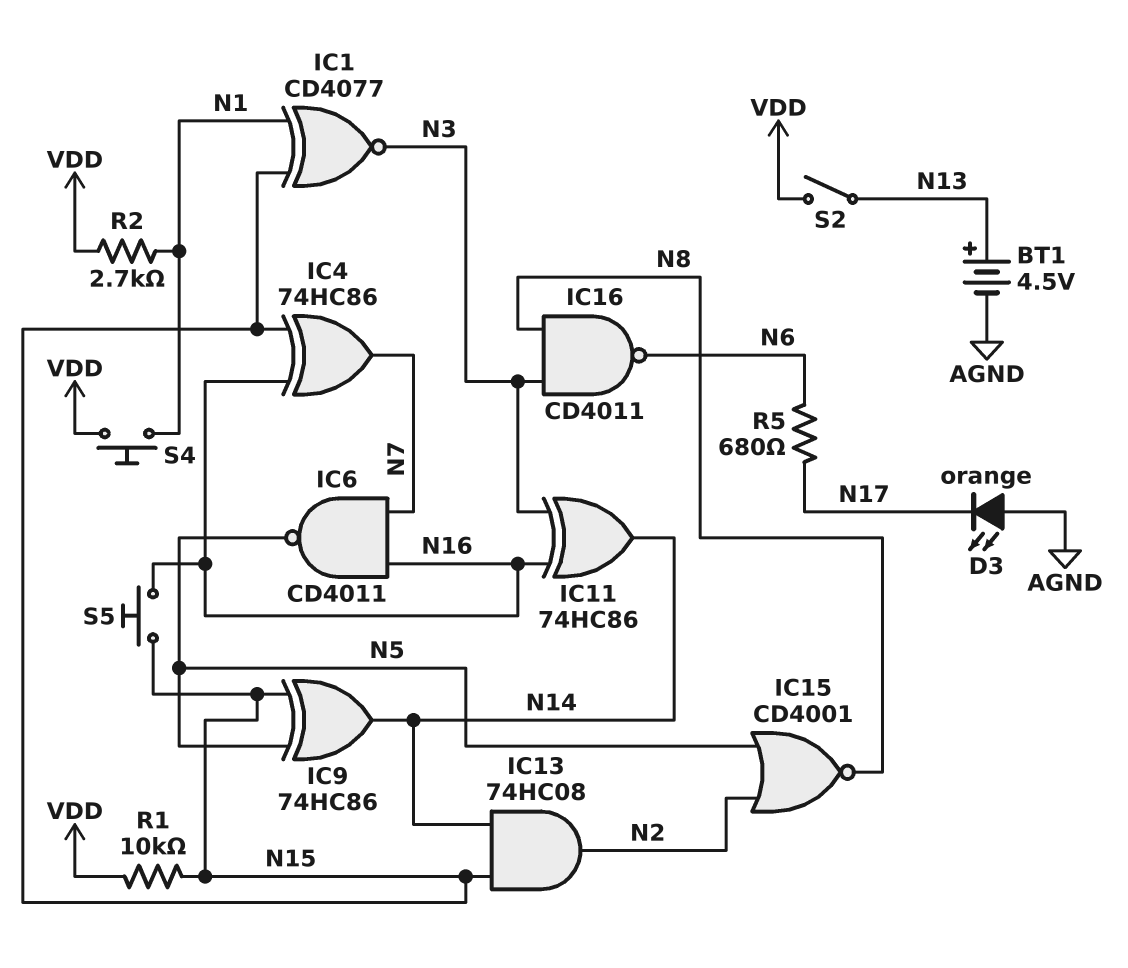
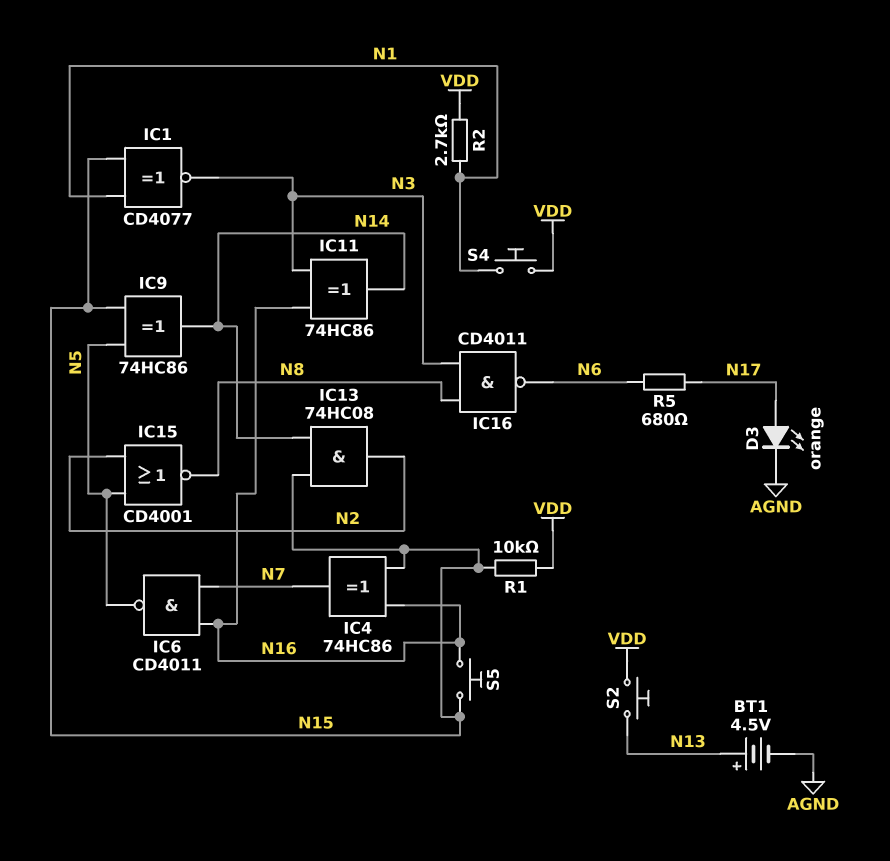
D3: LED orange (A AGND, K N17) -> LED orange (A N17, K AGND)
S2: switch (N13, VDD) -> button (N13, VDD)

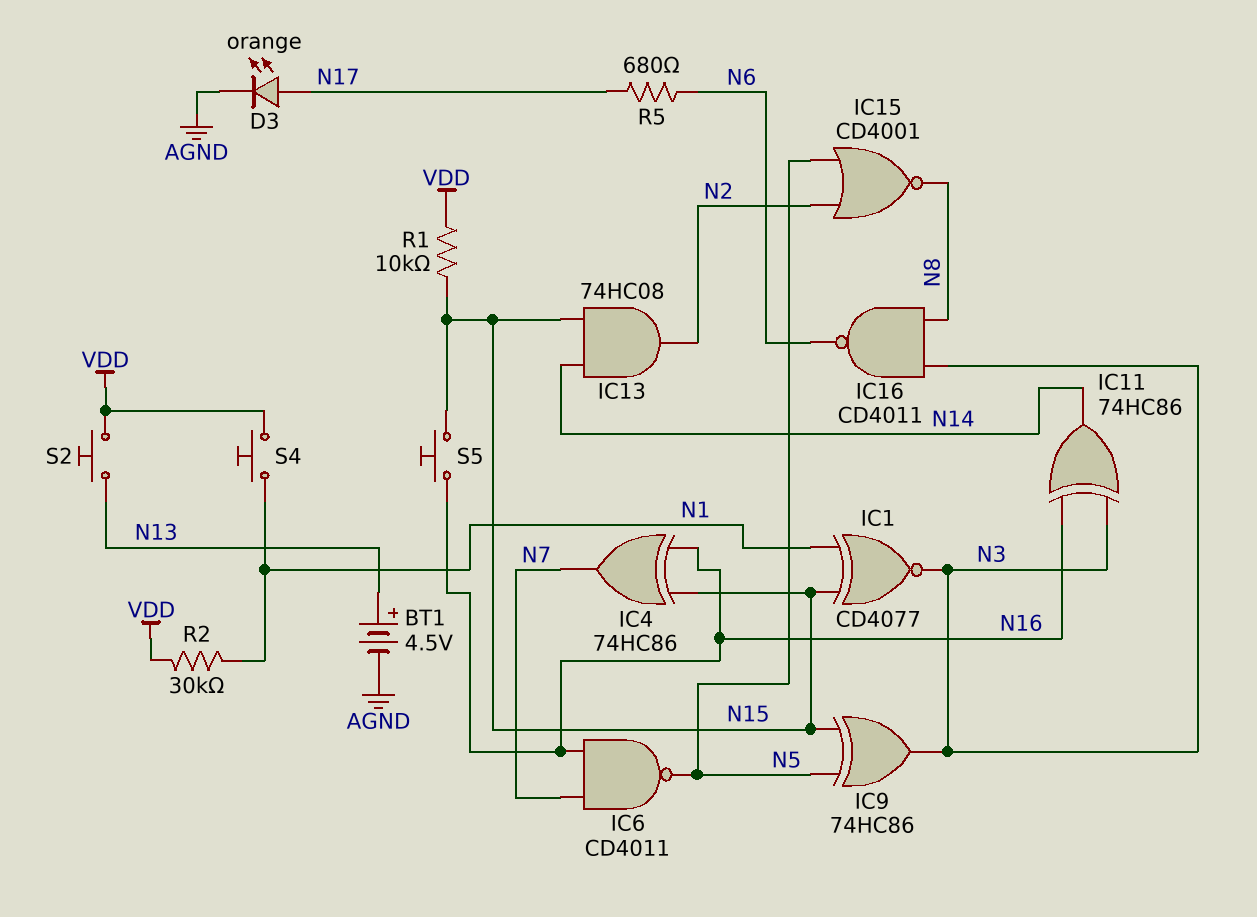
IC9: XOR 74HC86 (in N5, in N15, out N14) -> XOR 74HC86 (in N5, in N15, out N3)
R2: 2.7k (N1, VDD) -> 30k (N1, VDD)

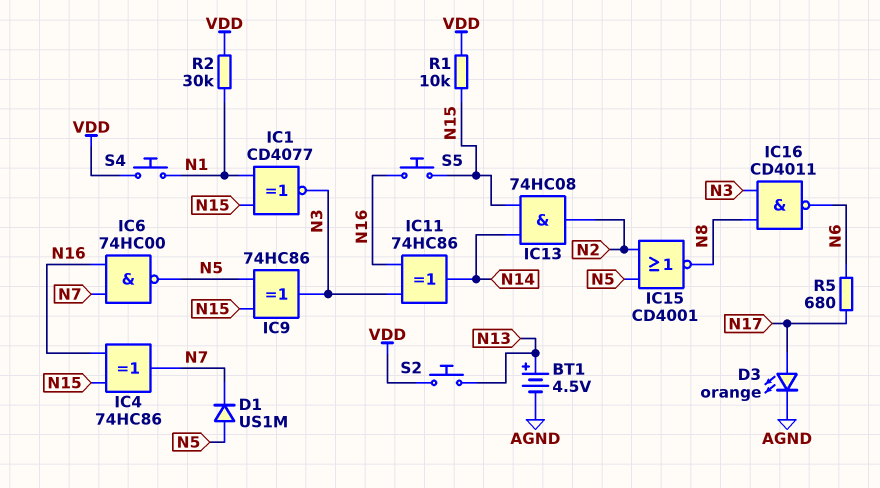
D1: none -> diode US1M (A N5, K N7)
IC6: NAND CD4011 (in N7, in N16, out N5) -> NAND 74HC00 (in N7, in N16, out N5)

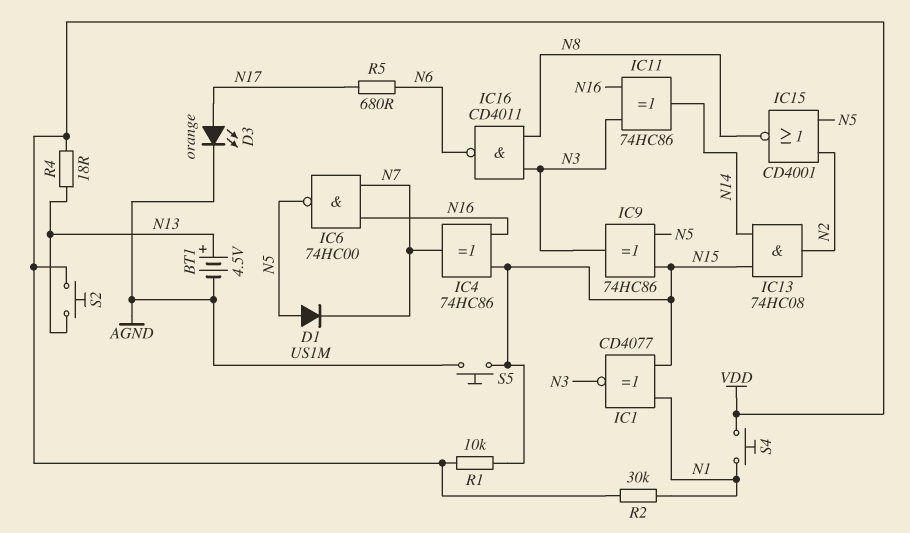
R4: none -> 18 (N13, VDD)
S5: button (N15, N16) -> button (AGND, N15)

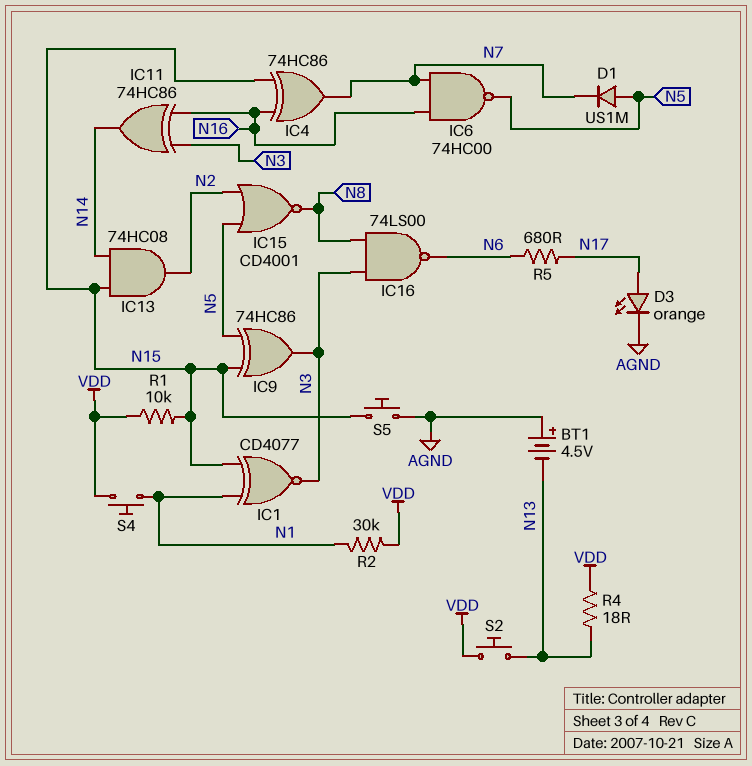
BT1: 4.5V (plus N13, minus AGND) -> 4.5V (plus AGND, minus N13)
IC16: NAND CD4011 (in N3, in N8, out N6) -> NAND 74LS00 (in N3, in N8, out N6)

